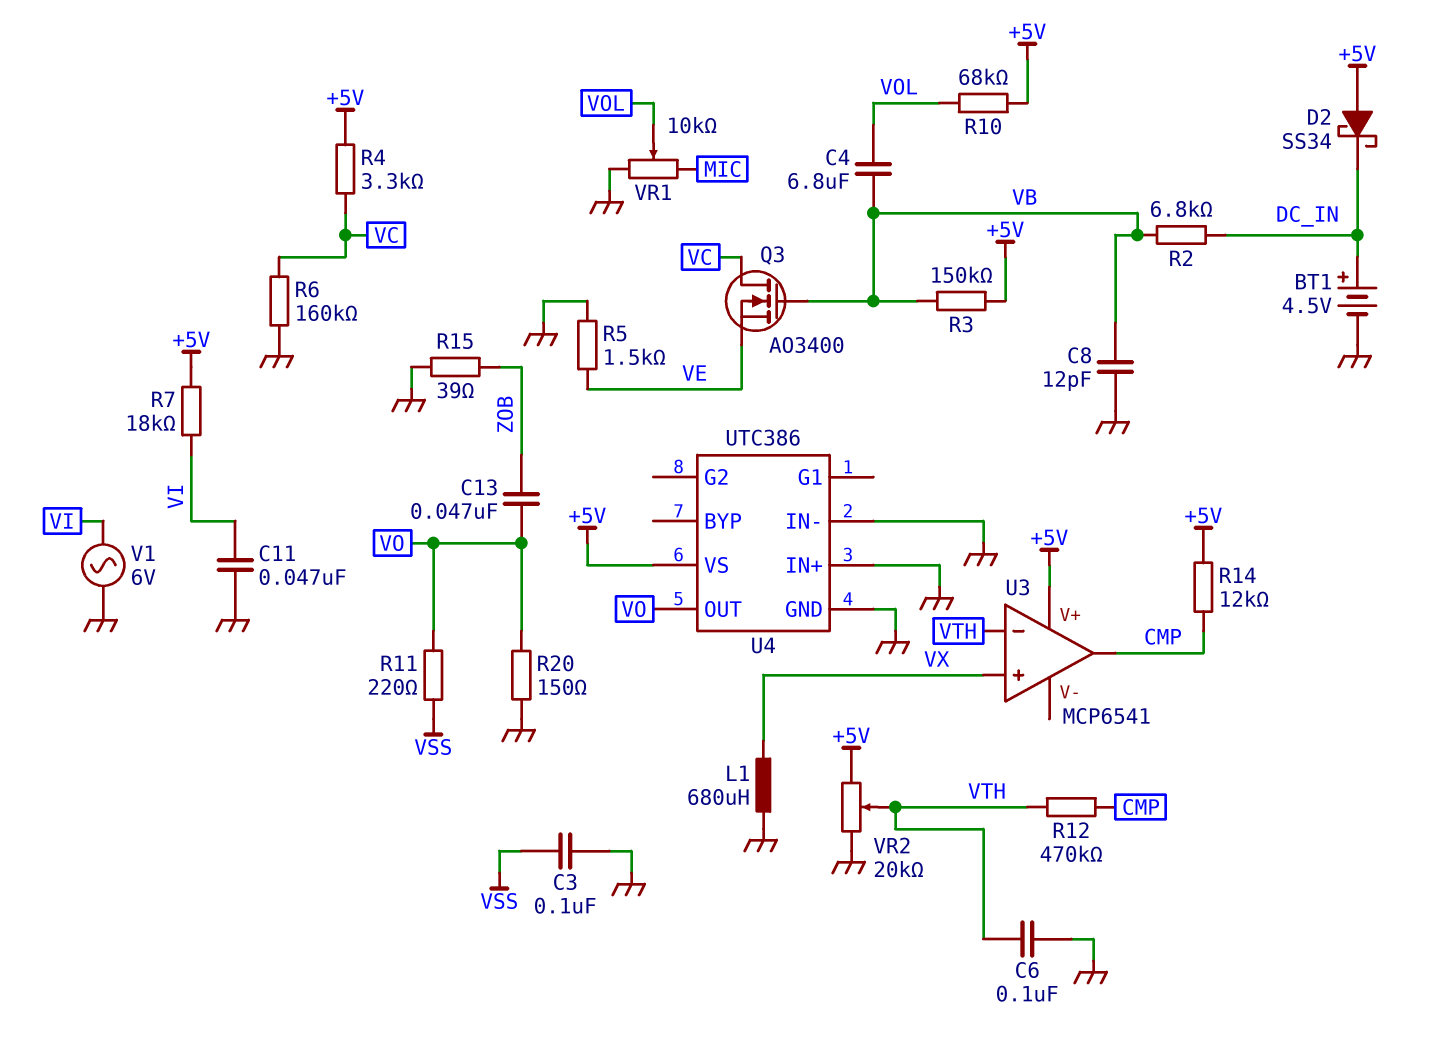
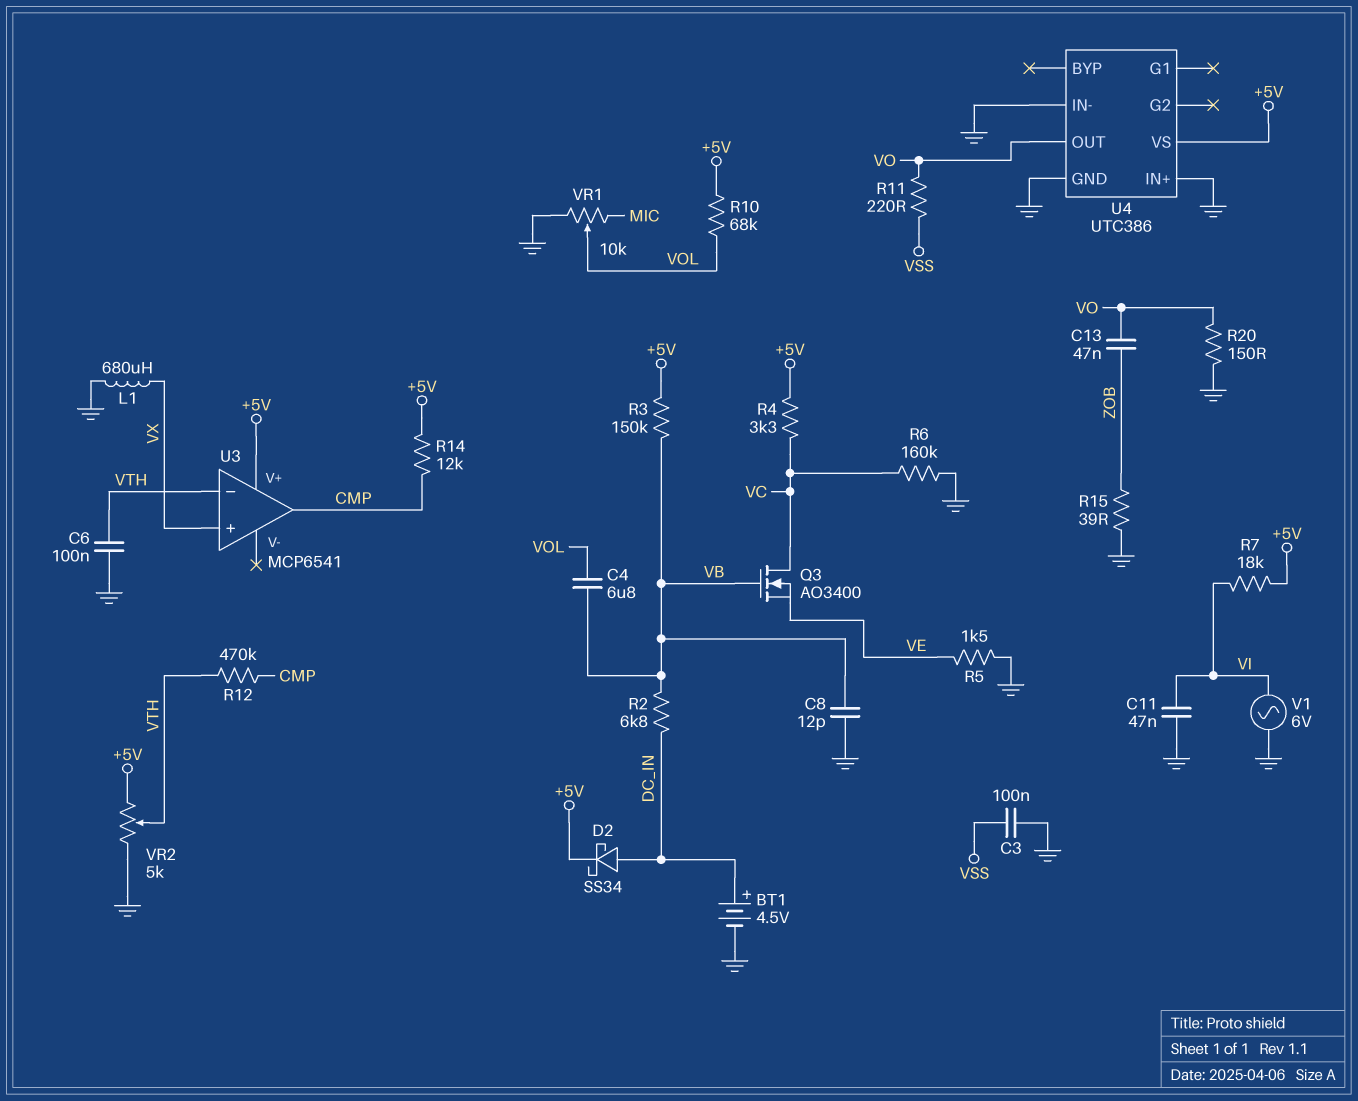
D2: schottky SS34 (A +5V, K DC_IN) -> schottky SS34 (A DC_IN, K +5V)
VR2: 20k (+5V, GND, wiper VTH) -> 5k (+5V, GND, wiper VTH)

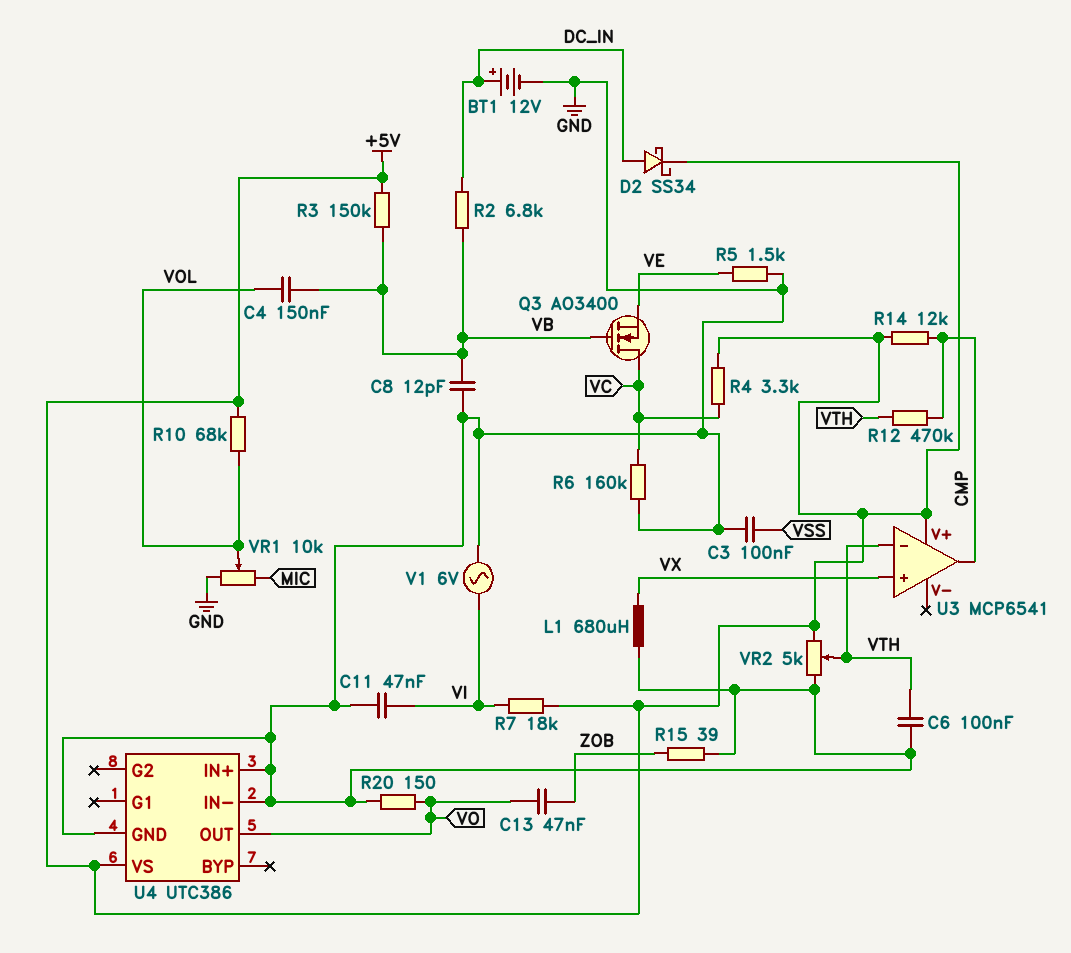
BT1: 4.5V (plus DC_IN, minus GND) -> 12V (plus DC_IN, minus GND)
C4: 6.8uF (VB, VOL) -> 150nF (VB, VOL)
R11: 220 (VO, VSS) -> none

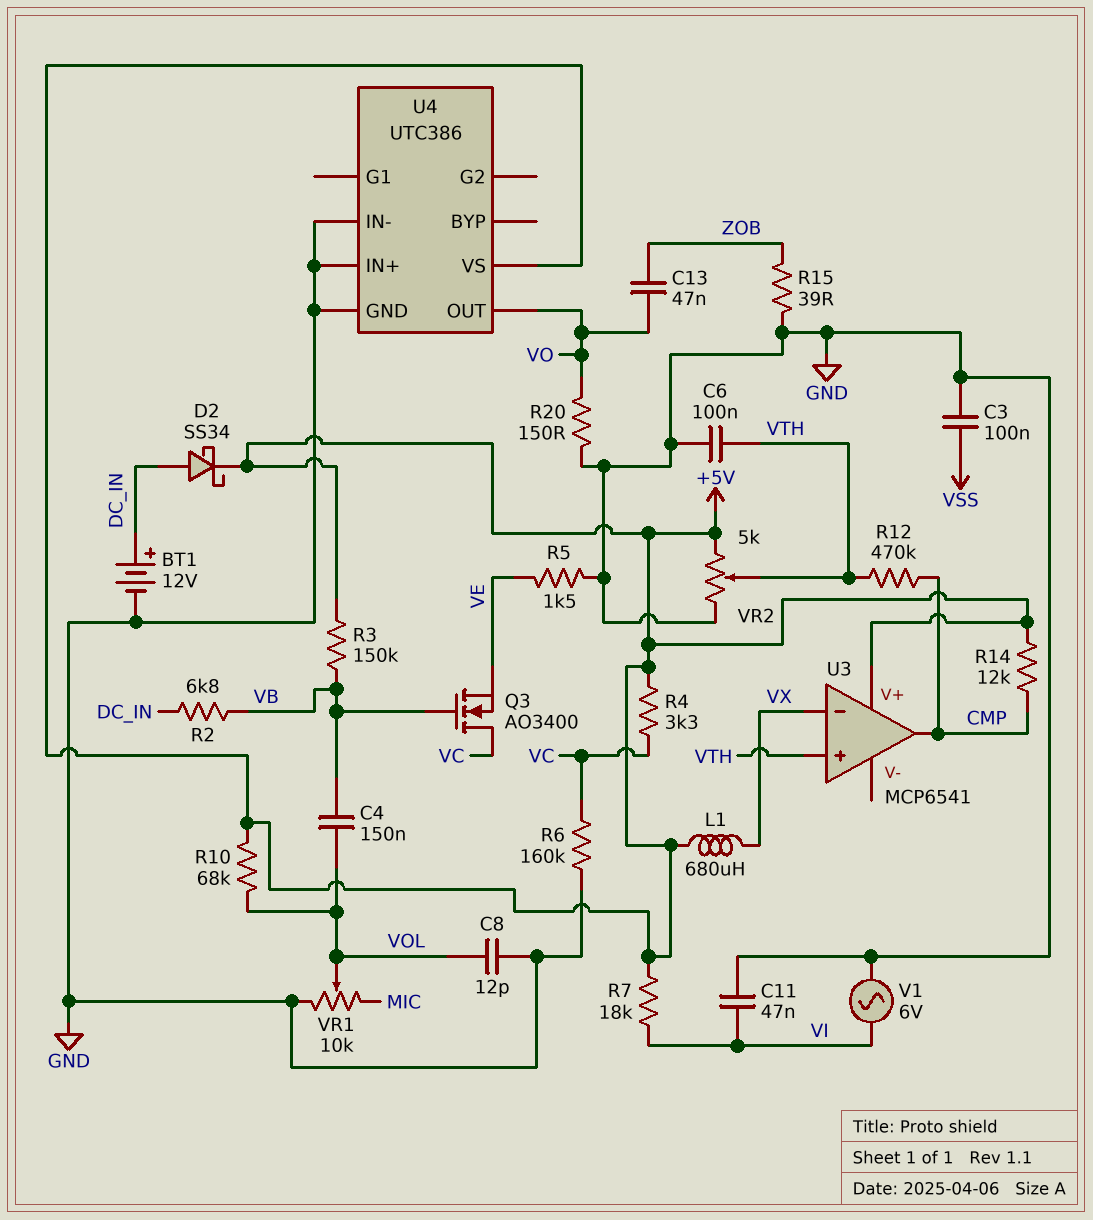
C8: 12pF (GND, VB) -> 12pF (GND, VOL)
L1: 680uH (GND, VX) -> 680uH (+5V, VX)
U3 pin in+: VX -> VTH
U3 pin in-: VTH -> VX

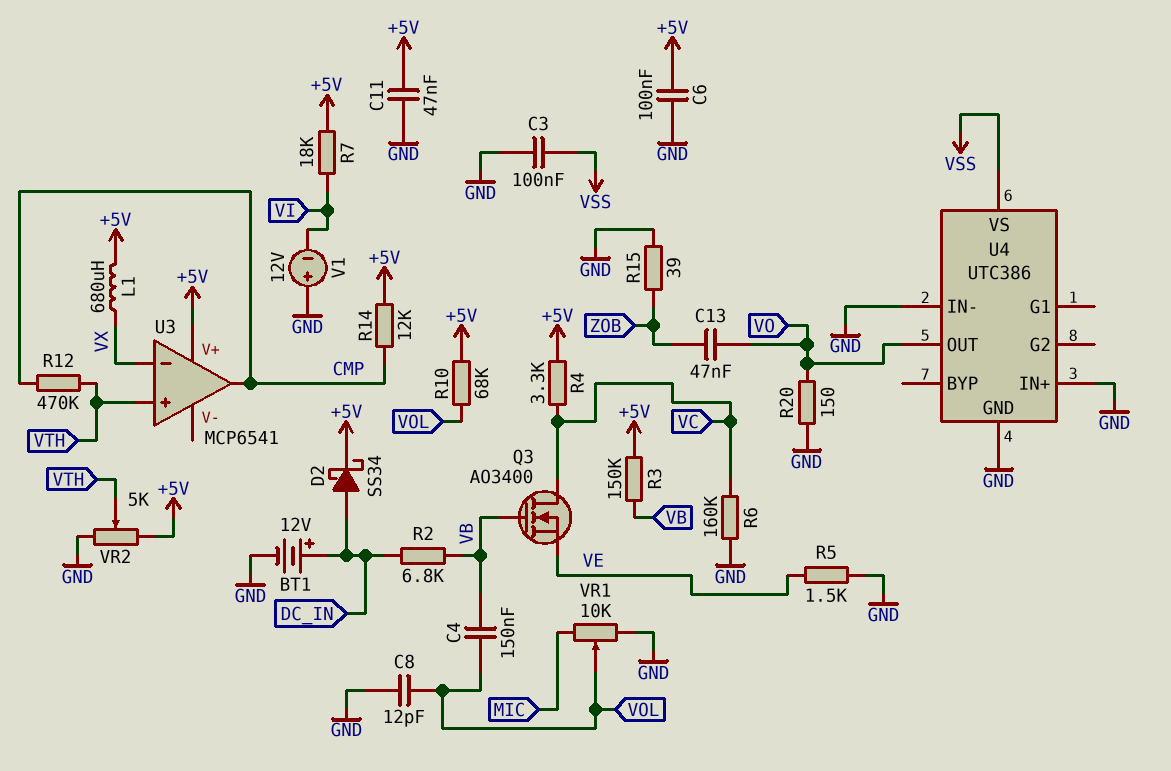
C6: 100nF (GND, VTH) -> 100nF (+5V, GND)
C11: 47nF (GND, VI) -> 47nF (+5V, GND)
U4 pin VS: +5V -> VSS
V1: AC 6V (GND, VI) -> 12V (plus GND, minus VI)

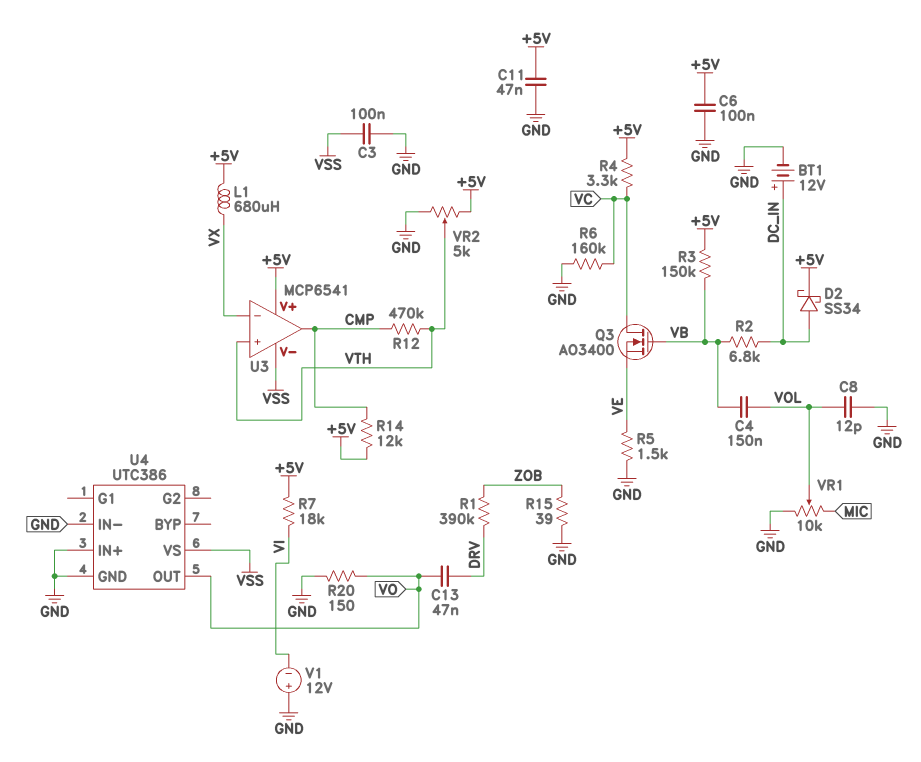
C13: 47nF (VO, ZOB) -> 47nF (DRV, VO)
R1: none -> 390k (DRV, ZOB)
R10: 68k (+5V, VOL) -> none
U3 pin V-: none -> VSS

